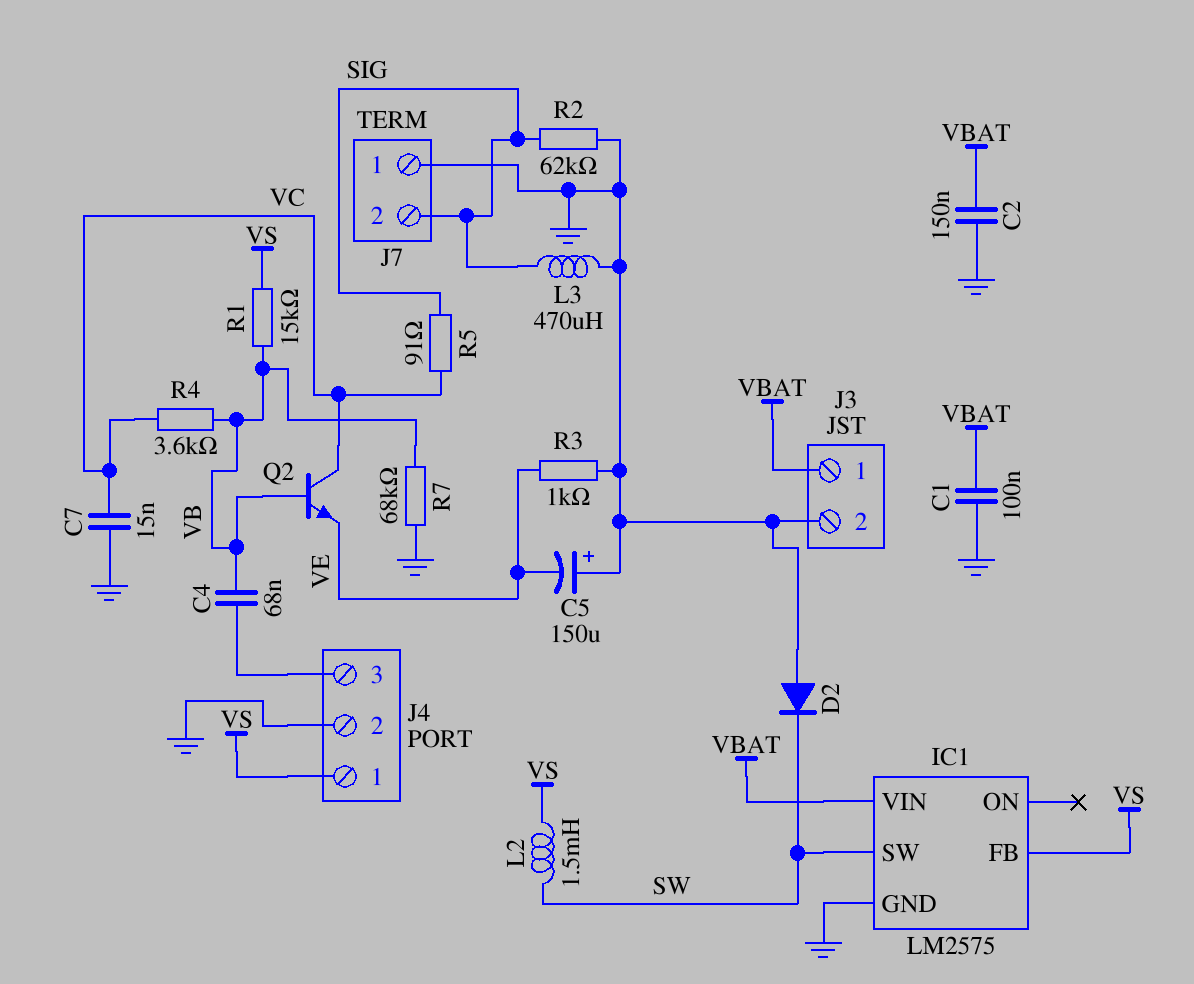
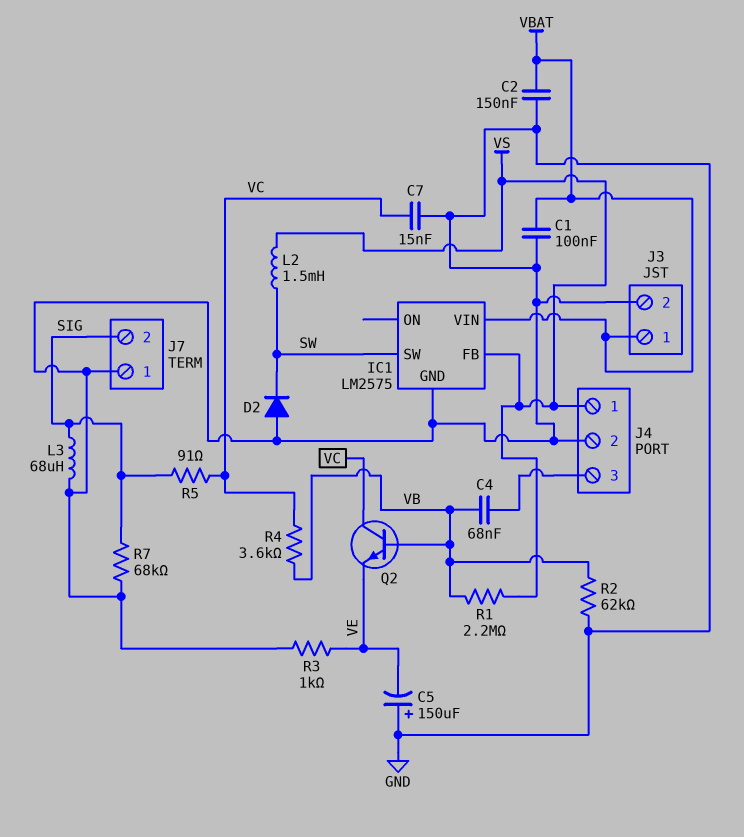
L3: 470uH (GND, SIG) -> 68uH (GND, SIG)
R1: 15k (VB, VS) -> 2.2M (VB, VS)
R2: 62k (GND, SIG) -> 62k (GND, VB)
R7: 68k (GND, VB) -> 68k (GND, SIG)

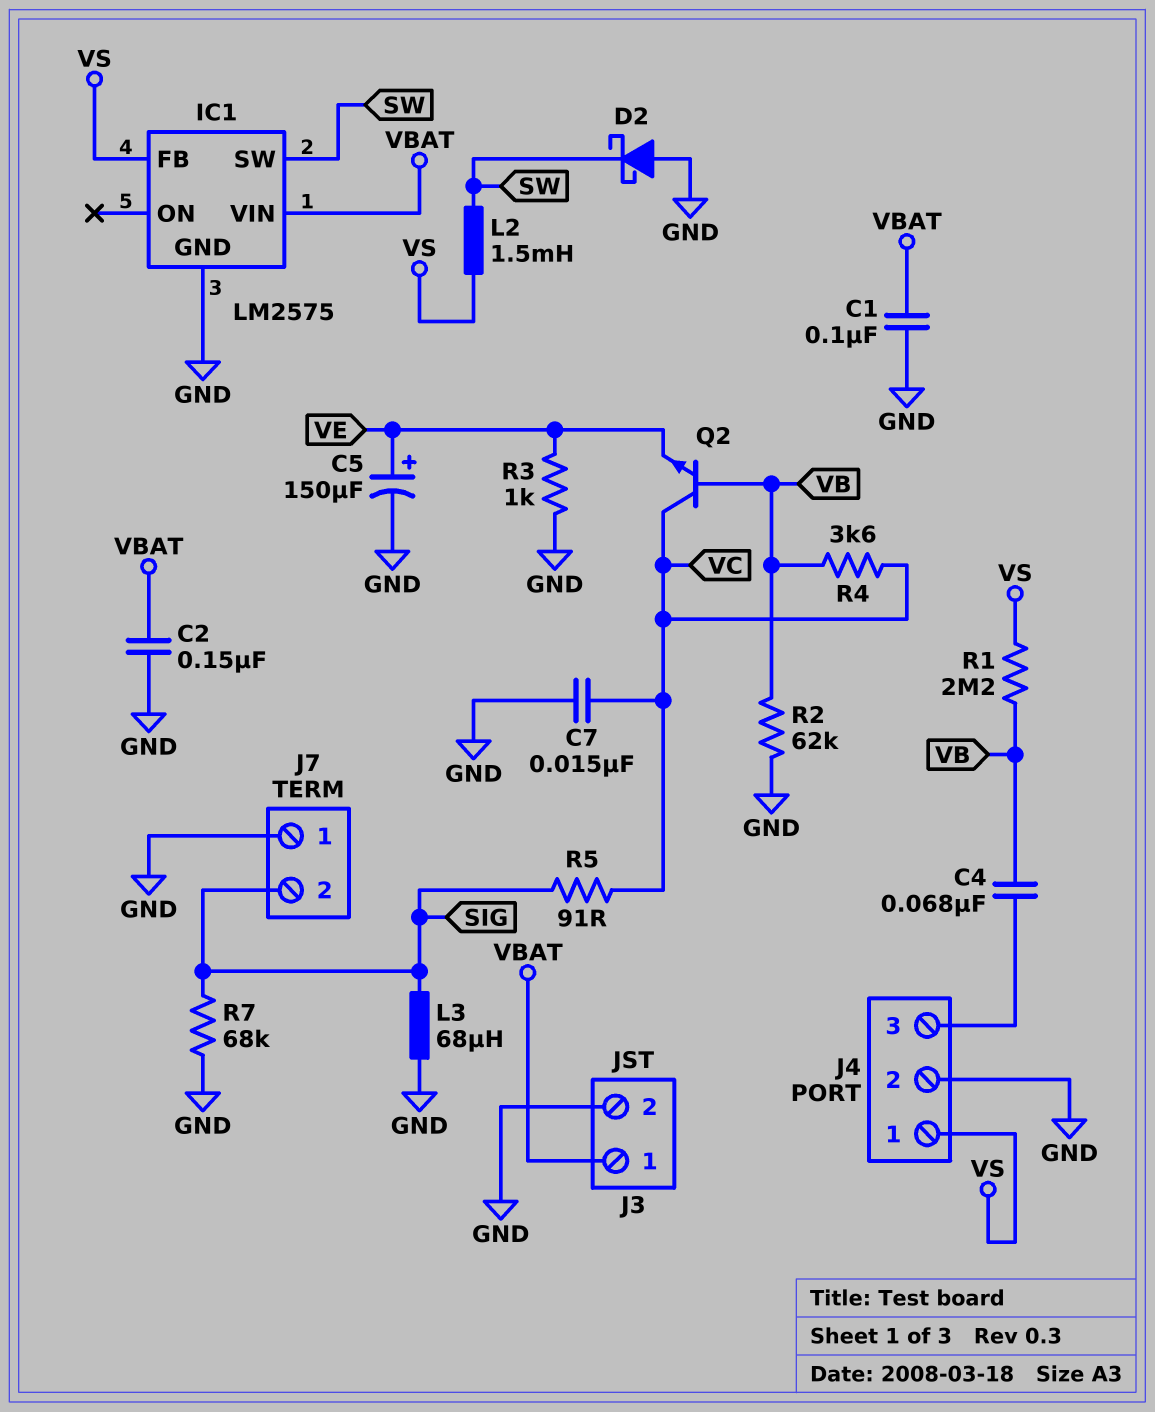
C5: 150uF (plus GND, minus VE) -> 150uF (plus VE, minus GND)
D2: diode (A GND, K SW) -> schottky (A GND, K SW)

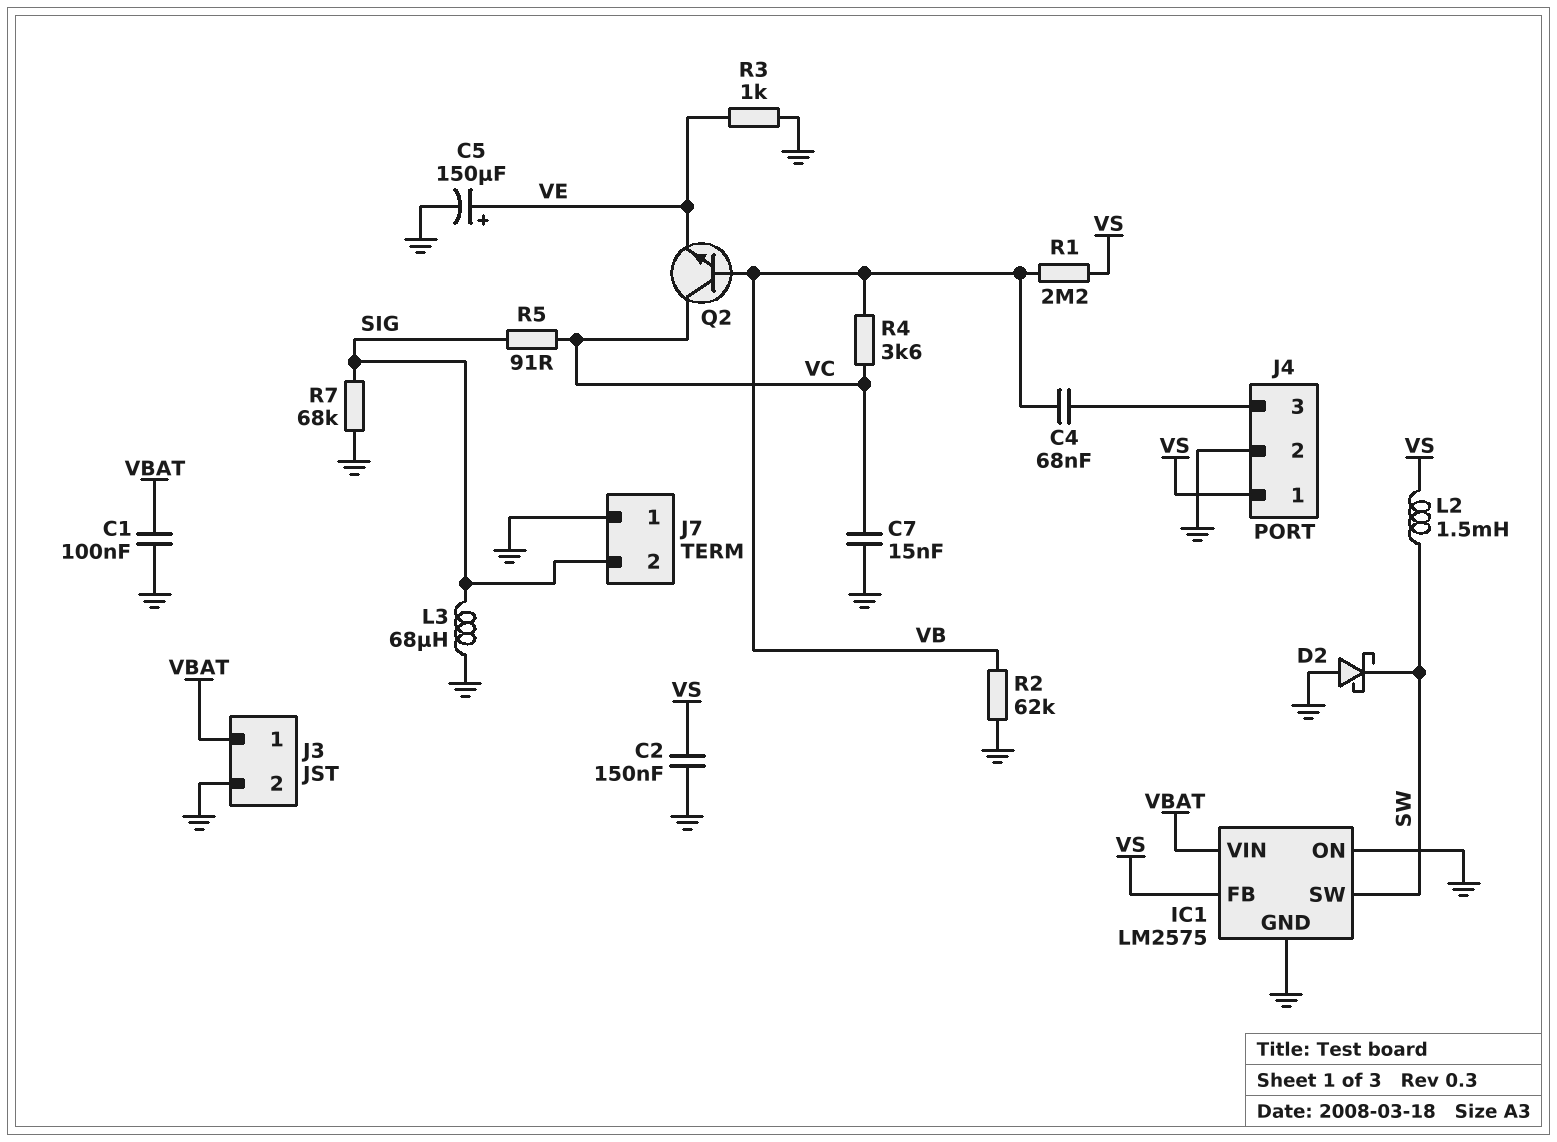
C2: 150nF (GND, VBAT) -> 150nF (GND, VS)
IC1 pin ON: none -> GND

